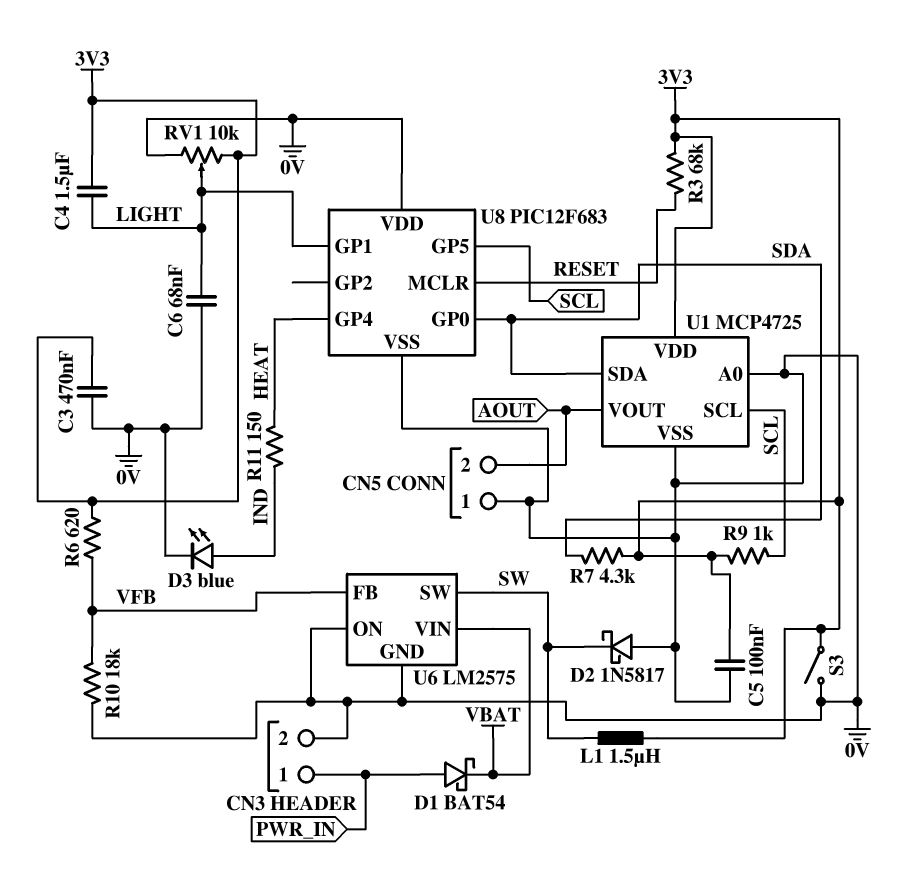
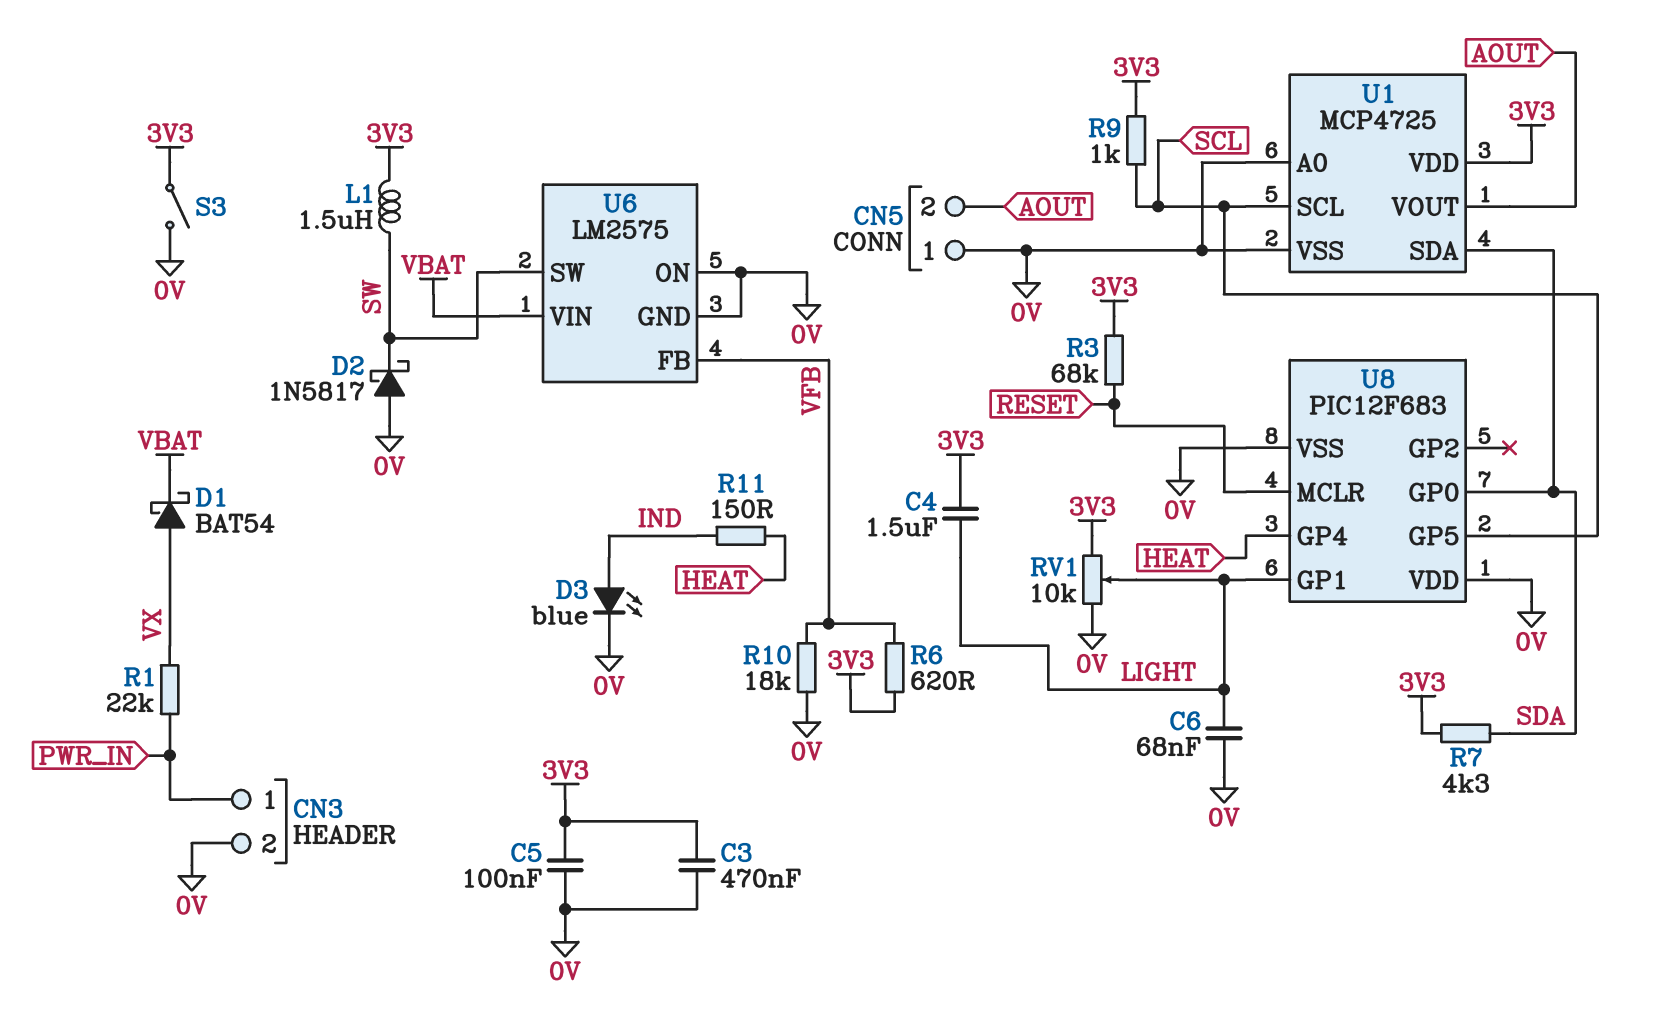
D1: schottky BAT54 (A PWR_IN, K VBAT) -> schottky BAT54 (A VX, K VBAT)
R1: none -> 22k (PWR_IN, VX)

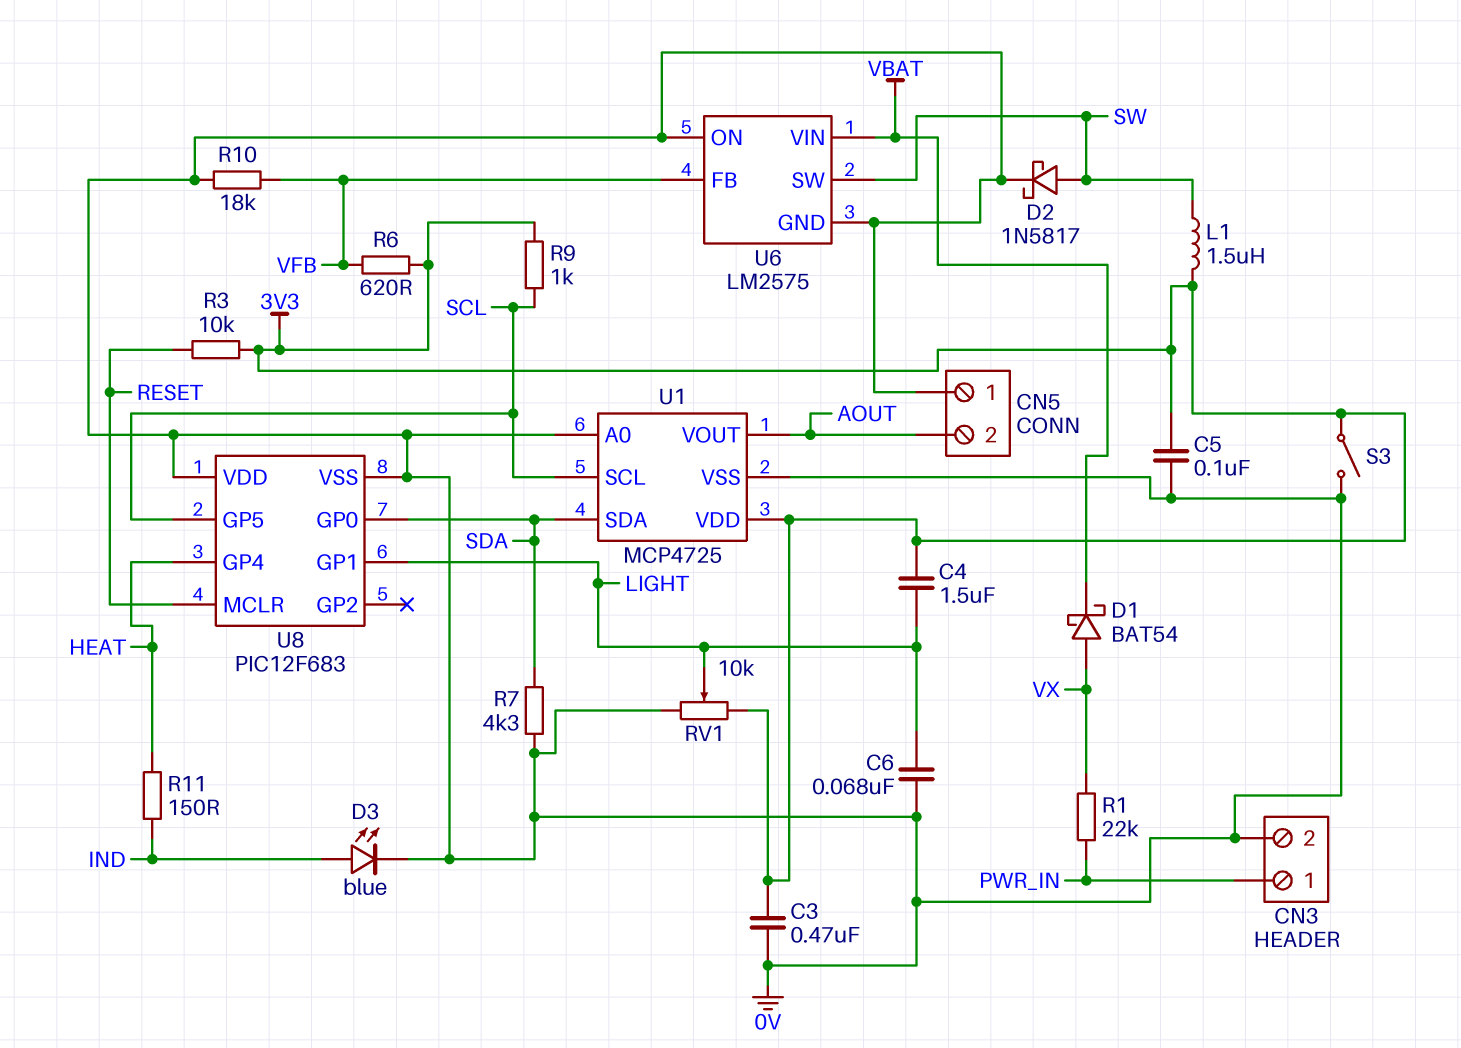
D2: schottky 1N5817 (A 0V, K SW) -> schottky 1N5817 (A SW, K 0V)
R3: 68k (3V3, RESET) -> 10k (3V3, RESET)
R7: 4.3k (3V3, SDA) -> 4.3k (0V, SDA)

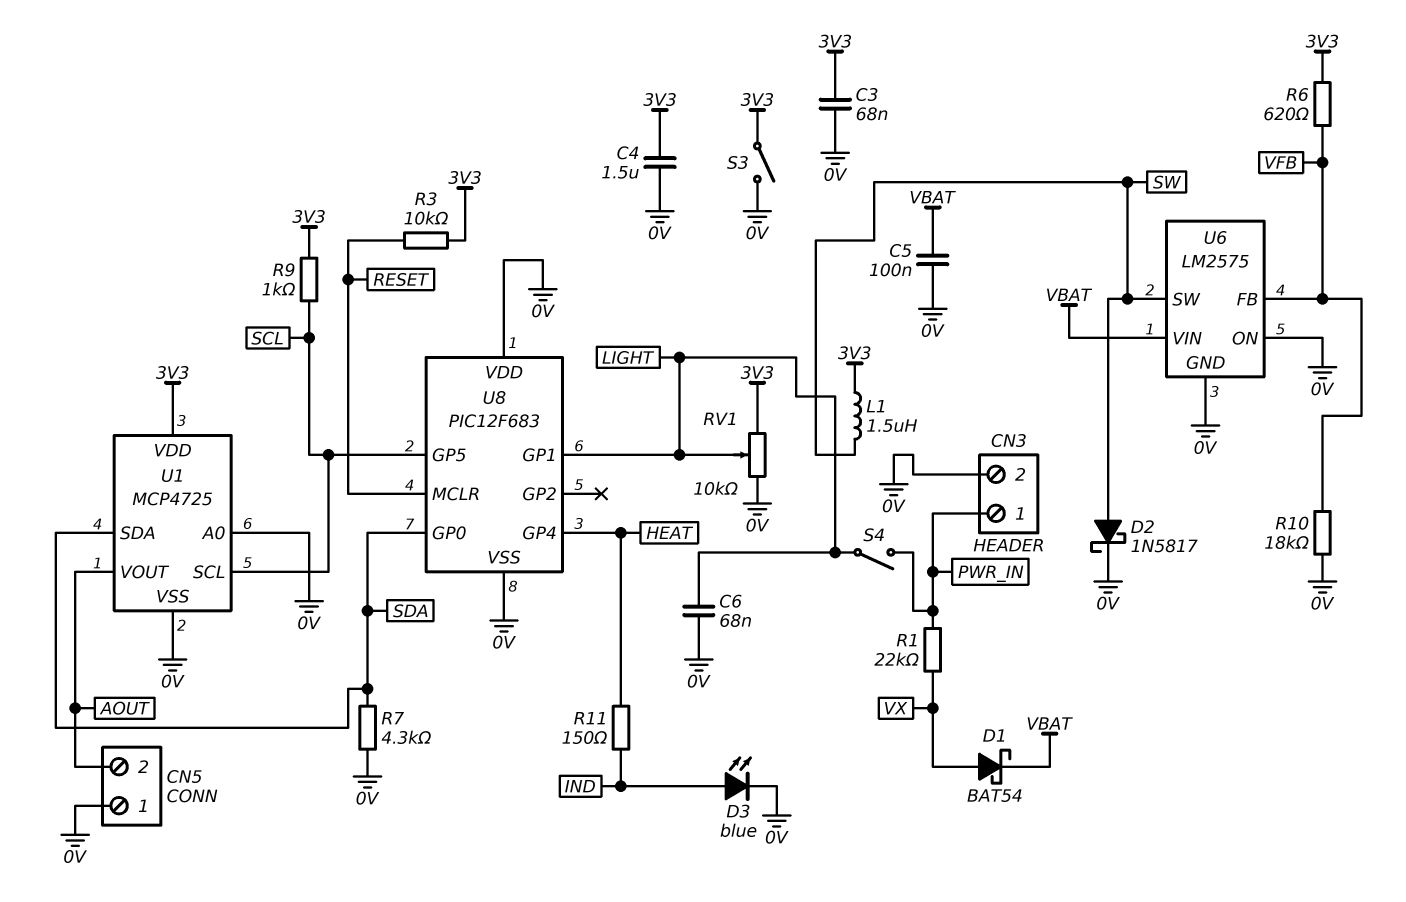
C3: 470nF (0V, 3V3) -> 68nF (0V, 3V3)
C4: 1.5uF (3V3, LIGHT) -> 1.5uF (0V, 3V3)
C5: 100nF (0V, 3V3) -> 100nF (0V, VBAT)
S4: none -> switch (LIGHT, PWR_IN)

